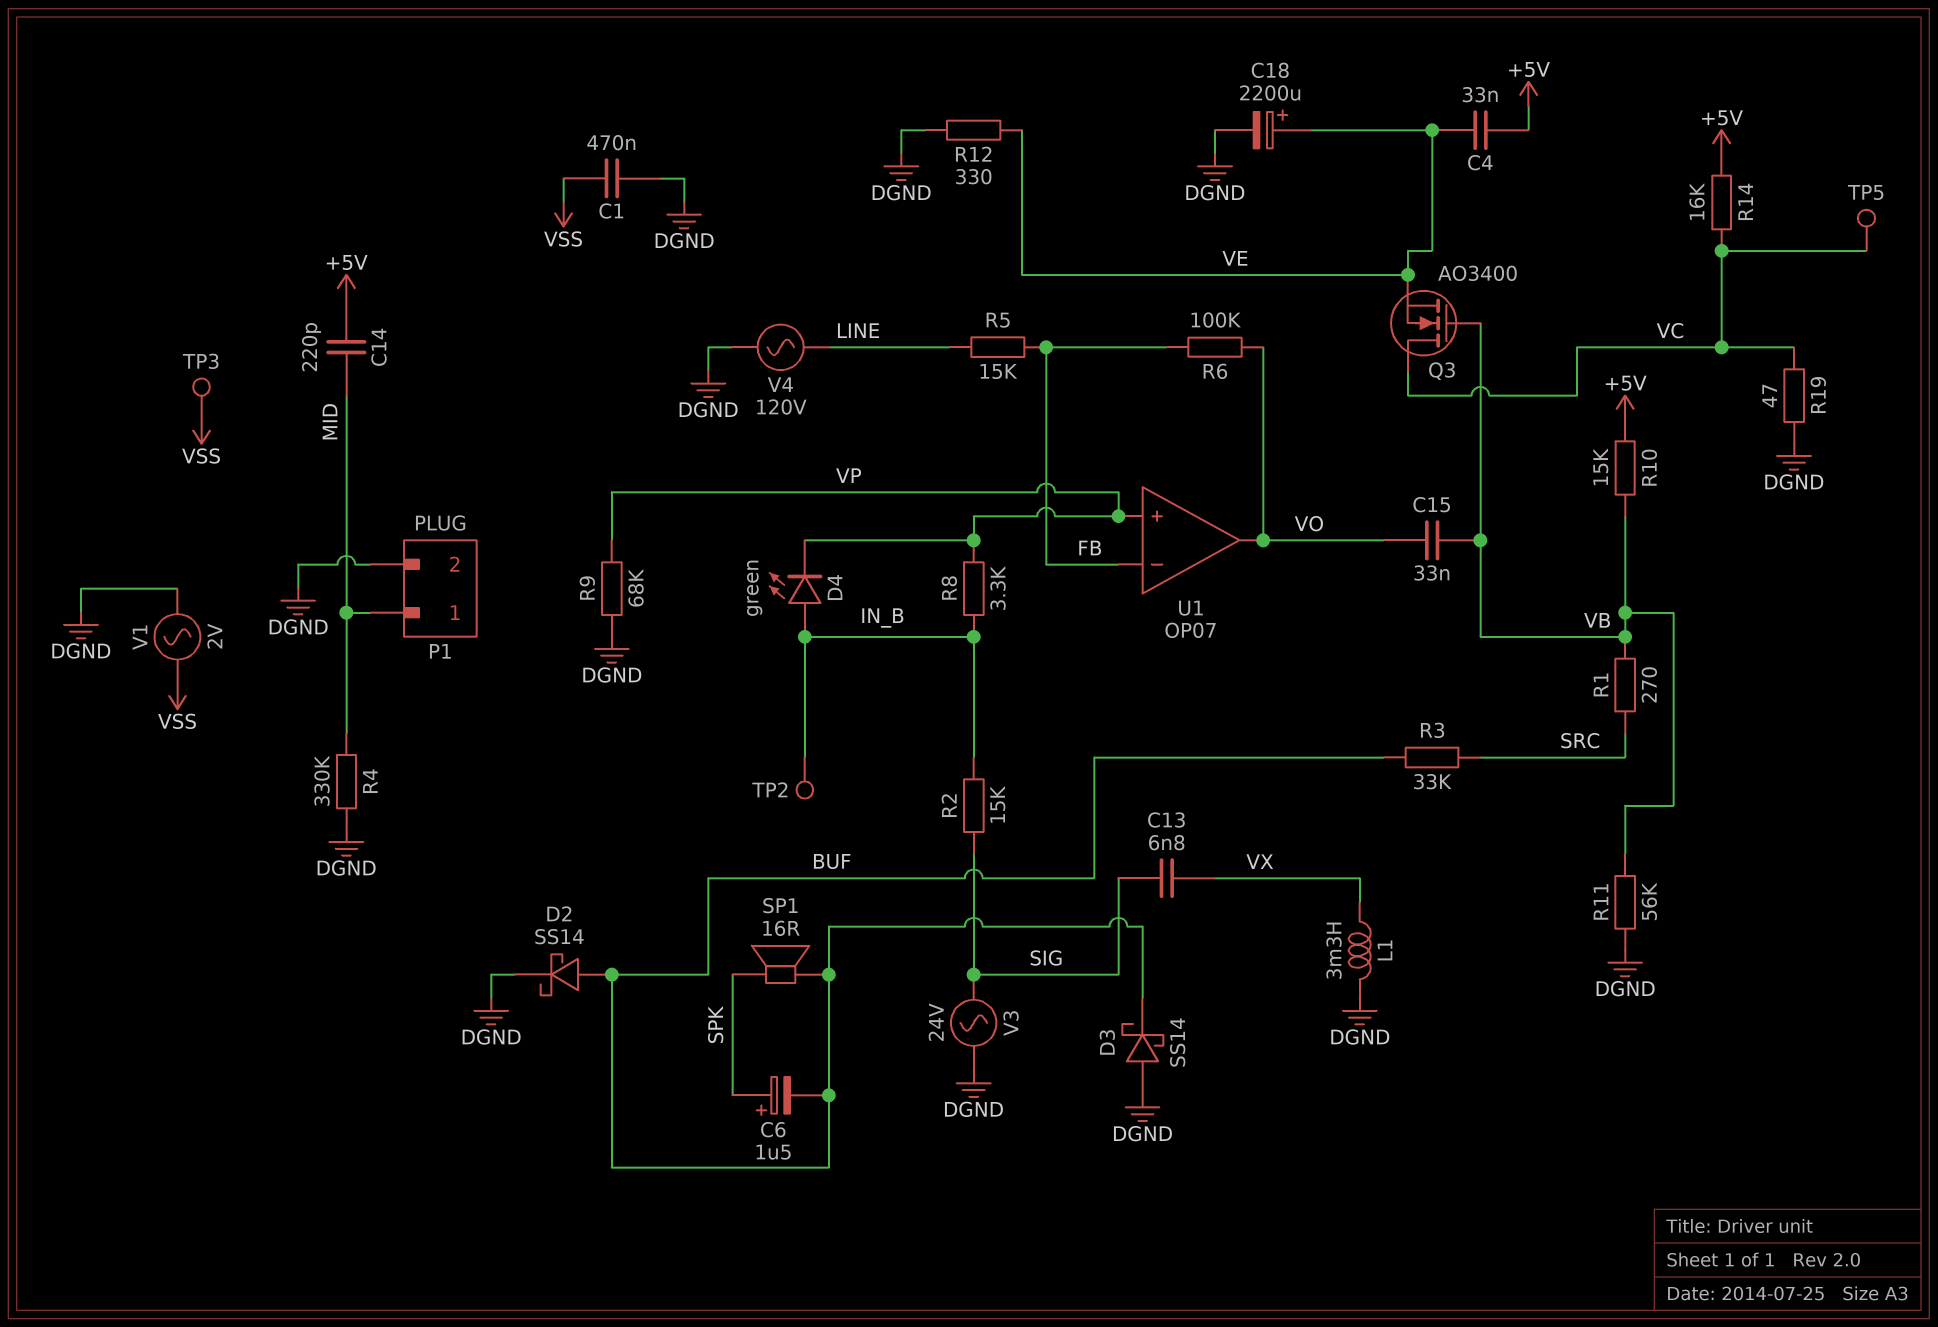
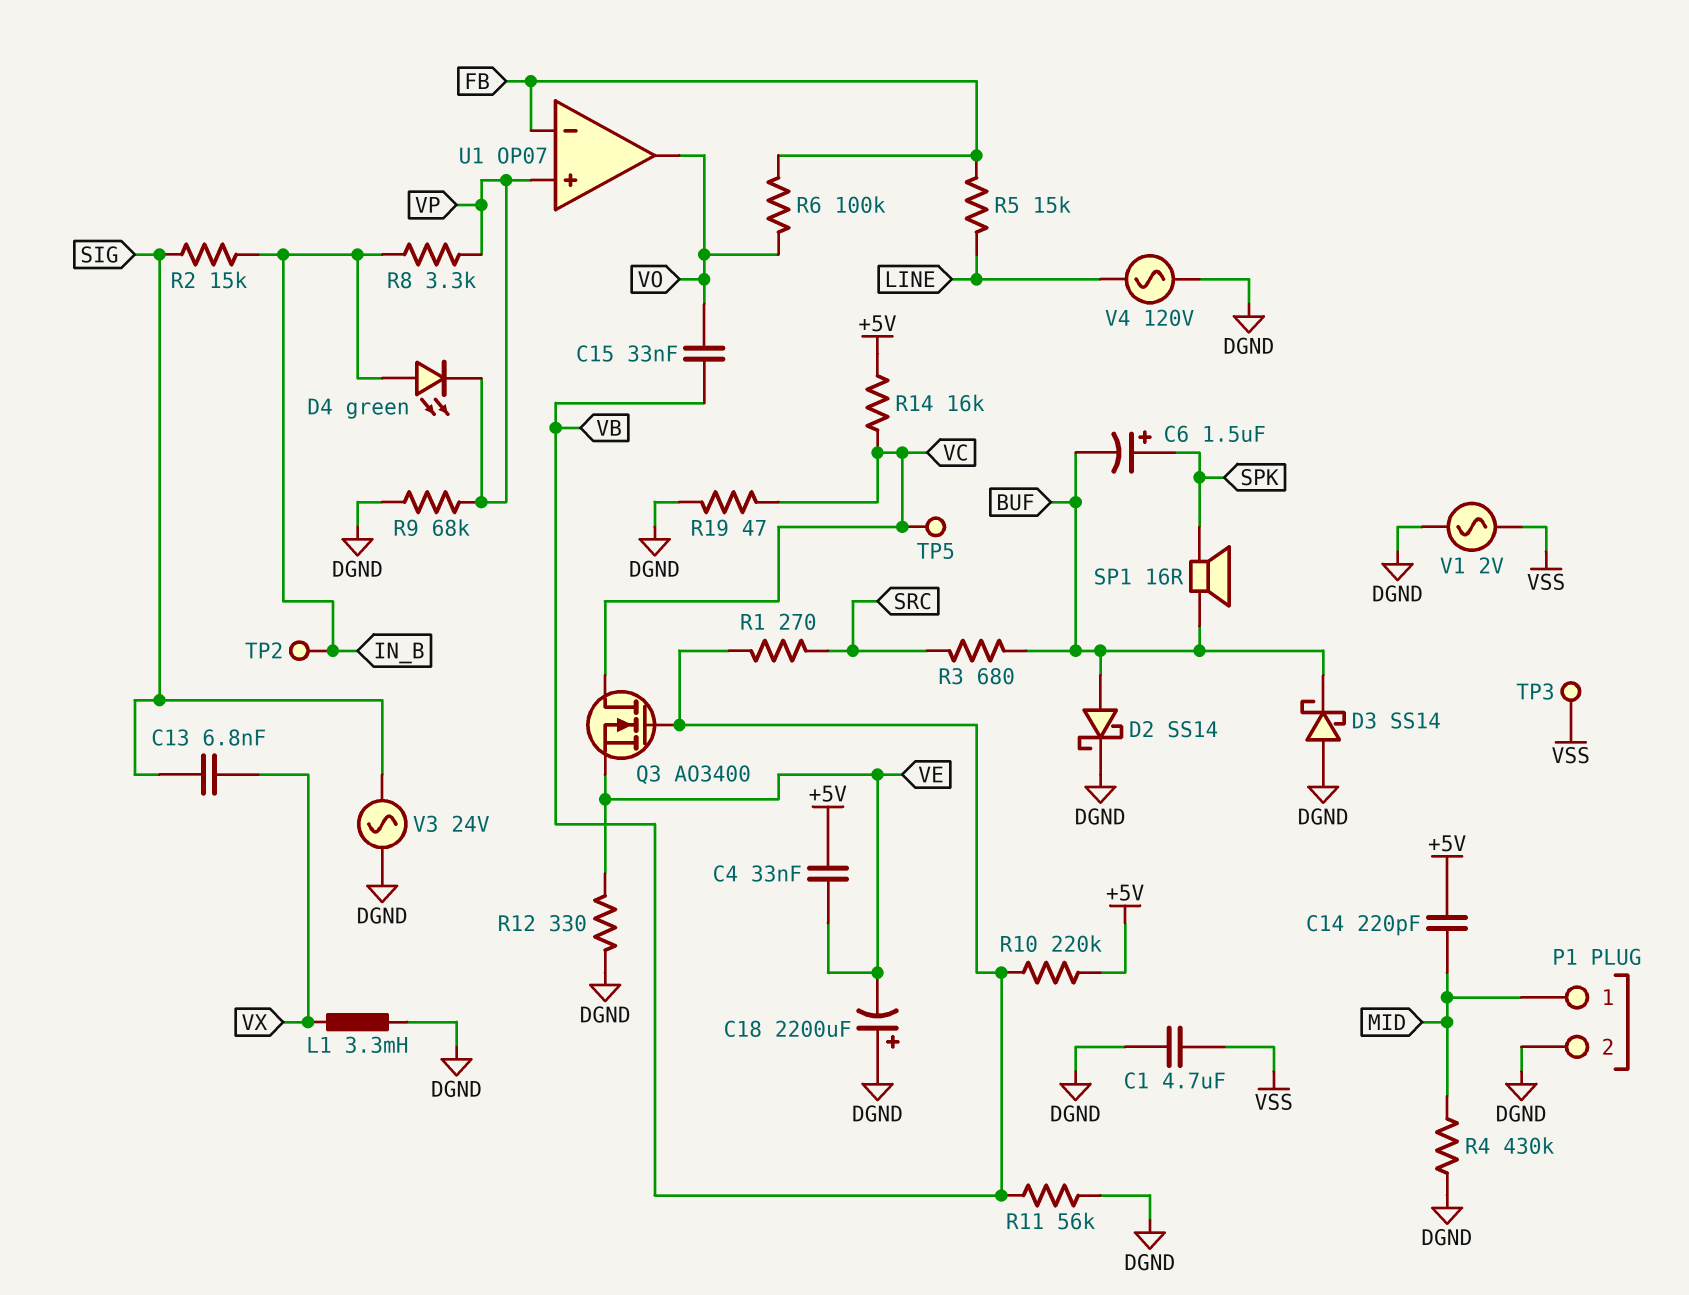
C1: 470nF (DGND, VSS) -> 4.7uF (DGND, VSS)
C18: 2200uF (plus VE, minus DGND) -> 2200uF (plus DGND, minus VE)
R3: 33k (BUF, SRC) -> 680 (BUF, SRC)
R4: 330k (DGND, MID) -> 430k (DGND, MID)
R10: 15k (+5V, VB) -> 220k (+5V, VB)

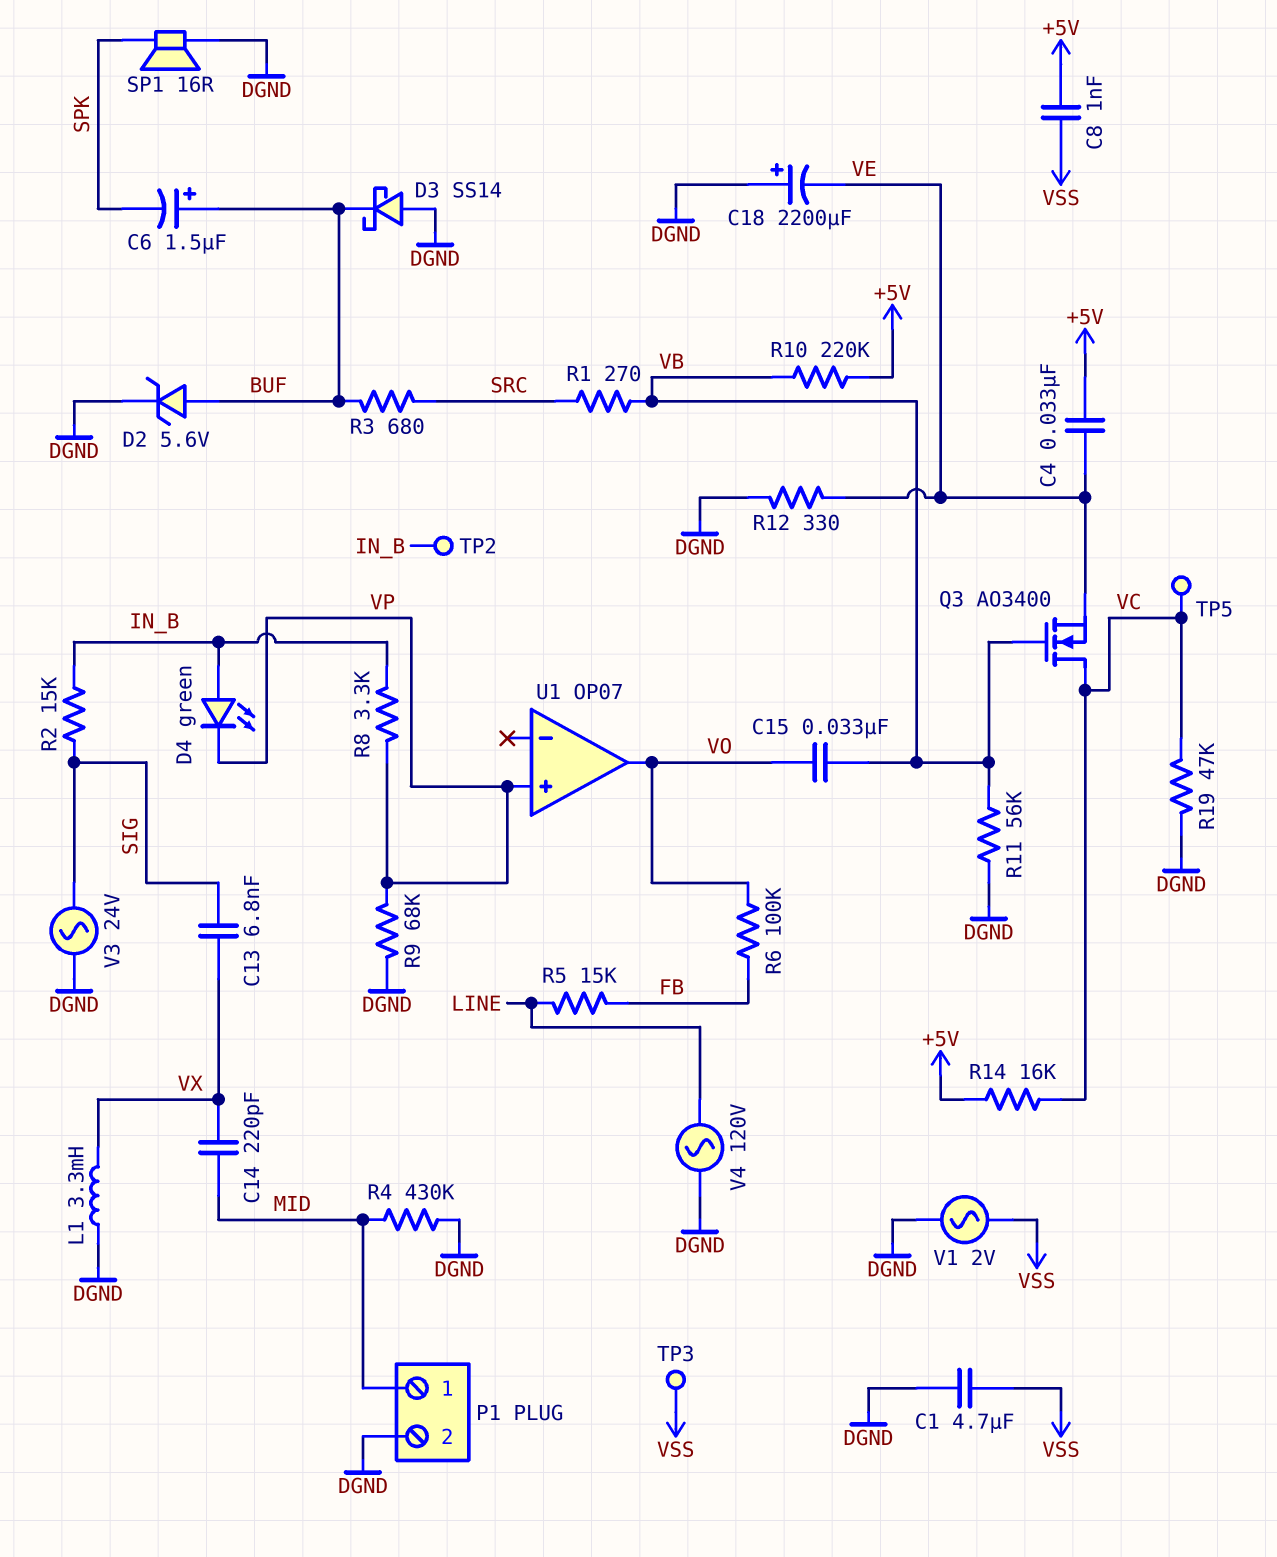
C6: 1.5uF (plus SPK, minus BUF) -> 1.5uF (plus BUF, minus SPK)
C8: none -> 1nF (+5V, VSS)
C14: 220pF (+5V, MID) -> 220pF (MID, VX)
D2: schottky SS14 (A BUF, K DGND) -> zener 5.6V (A BUF, K DGND)
R19: 47 (DGND, VC) -> 47k (DGND, VC)
SP1: speaker 16R (BUF, SPK) -> speaker 16R (DGND, SPK)
U1 pin in-: FB -> none

